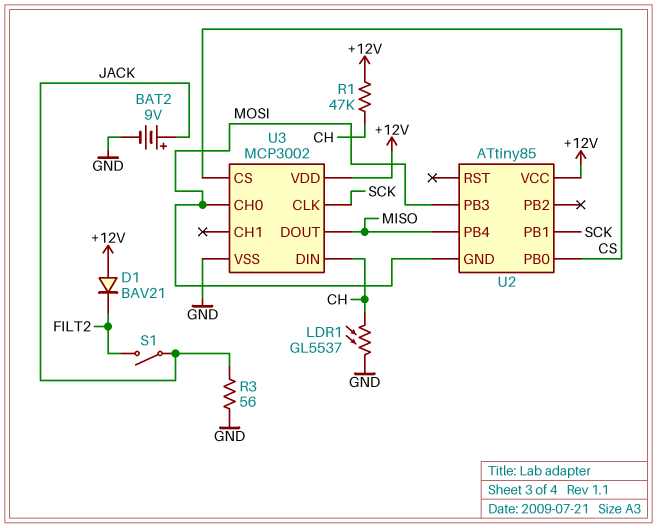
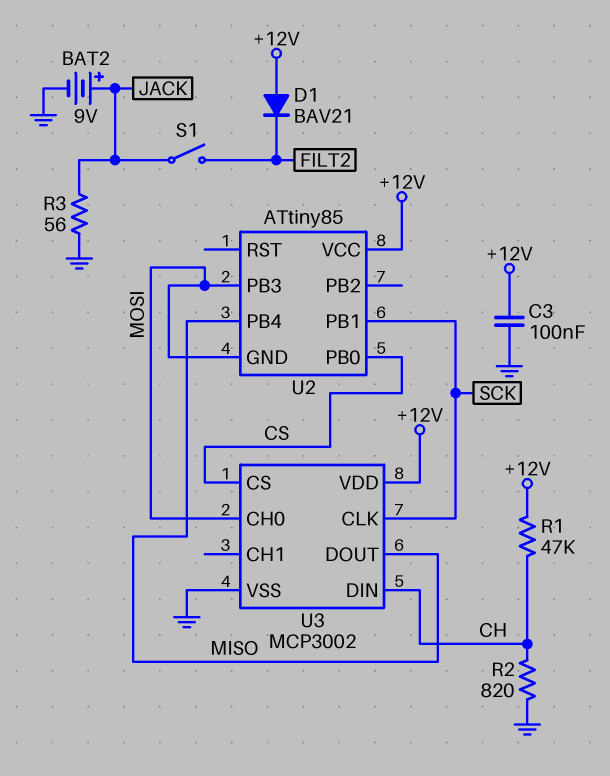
C3: none -> 100nF (+12V, GND)
LDR1: GL5537 (CH, GND) -> none
R2: none -> 820 (CH, GND)

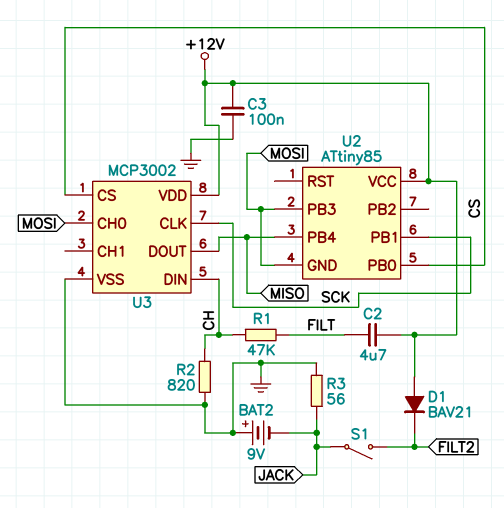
BAT2: 9V (plus JACK, minus GND) -> 9V (plus GND, minus JACK)
C2: none -> 4.7uF (+12V, FILT)
R1: 47k (+12V, CH) -> 47k (CH, FILT)

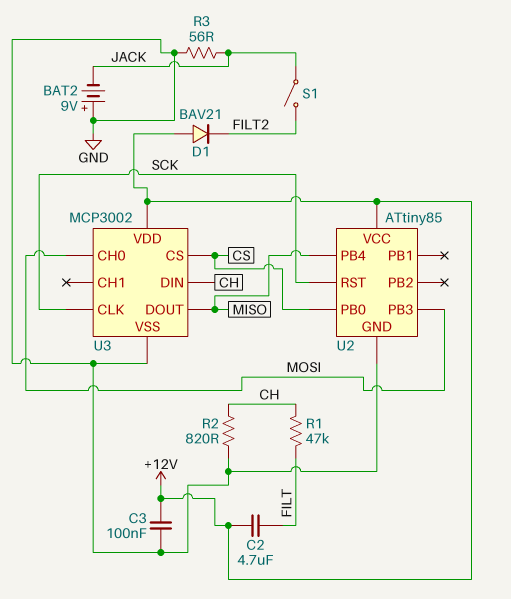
U2 pin GND: MOSI -> GND
U2 pin PB1: SCK -> none
U2 pin RST: none -> SCK

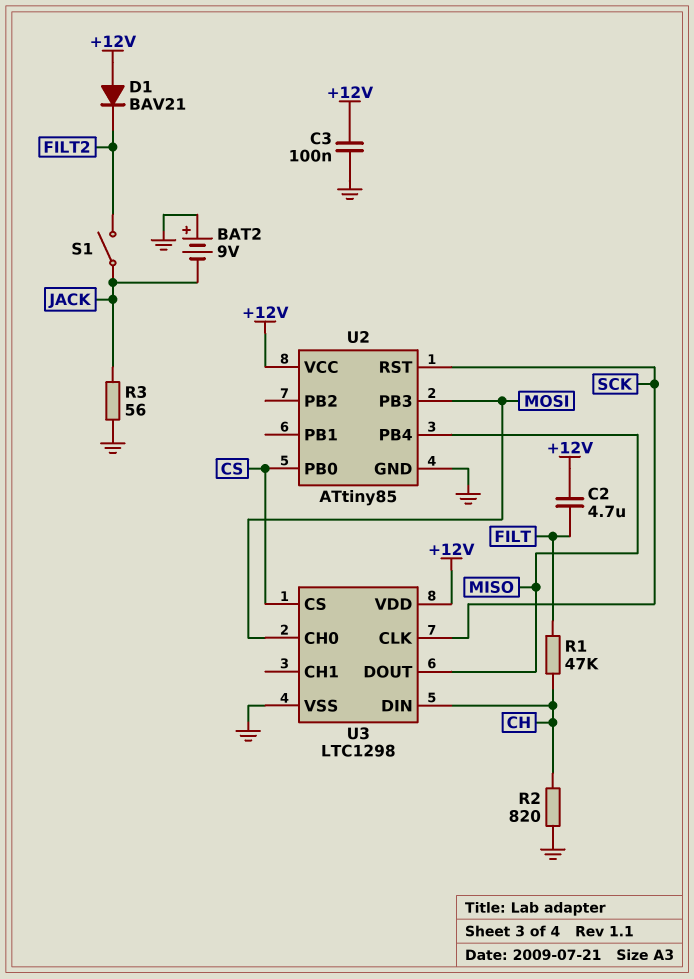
U3: MCP3002 -> LTC1298

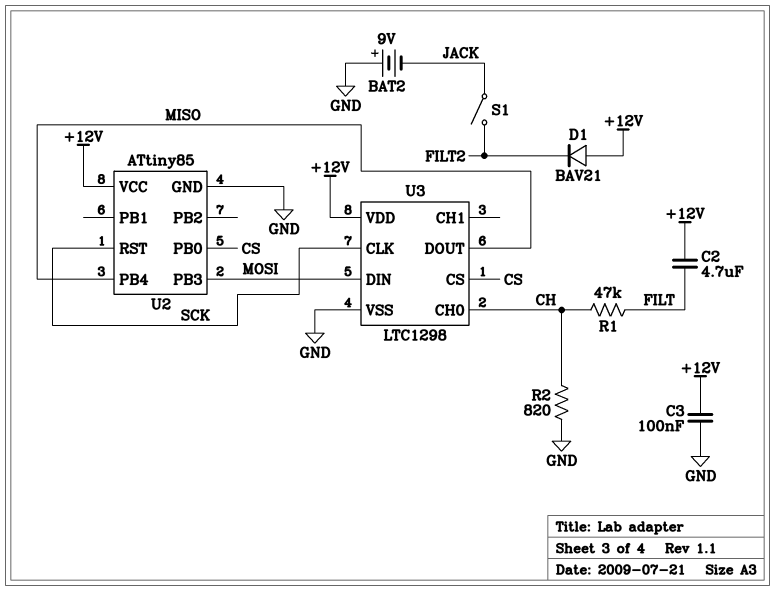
R3: 56 (GND, JACK) -> none
U3 pin CH0: MOSI -> CH
U3 pin DIN: CH -> MOSI

